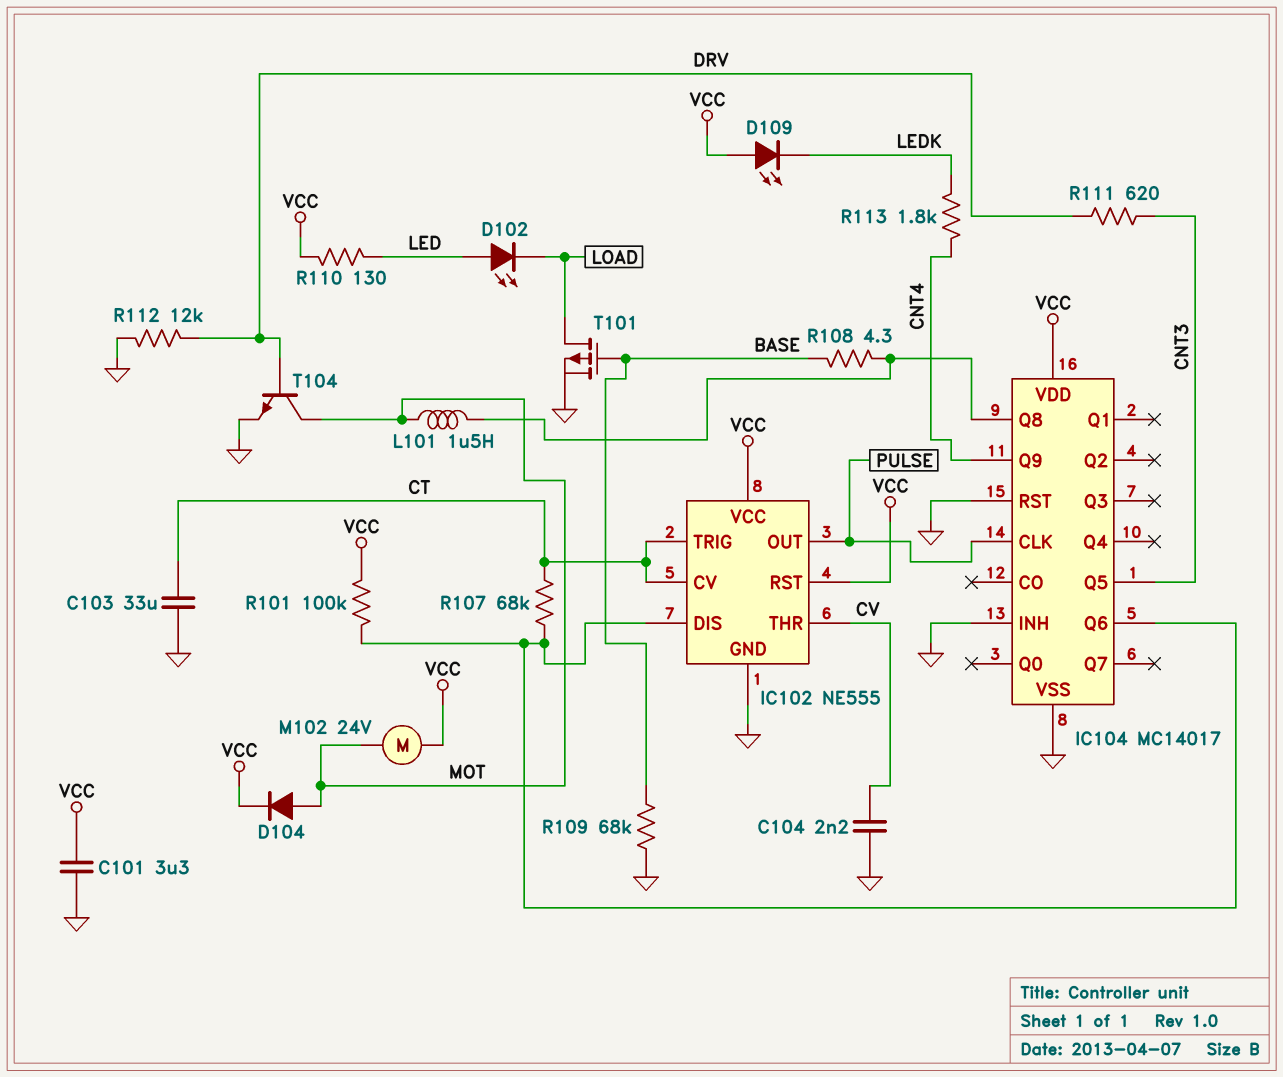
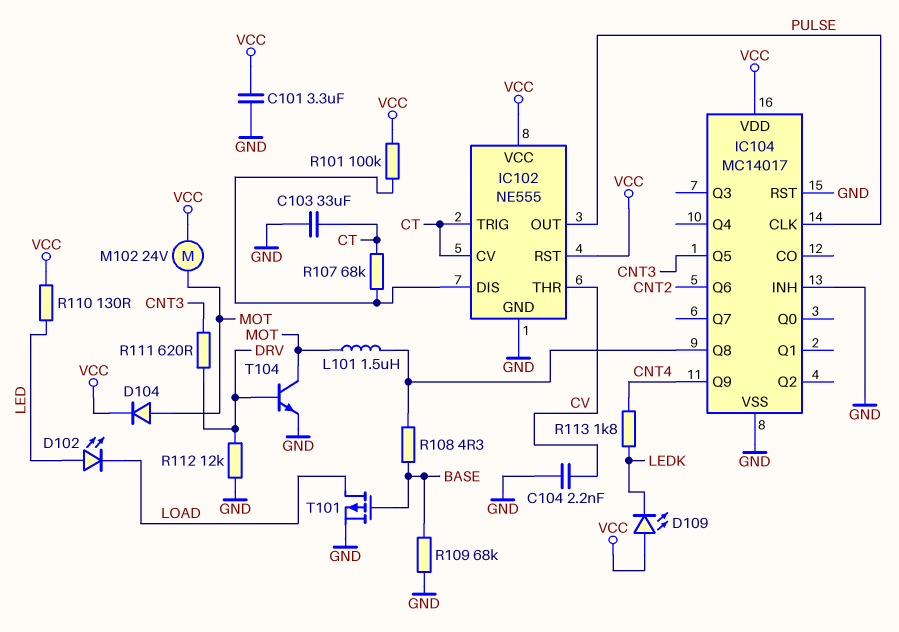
IC104 pin Q6: IC102/DIS -> CNT2

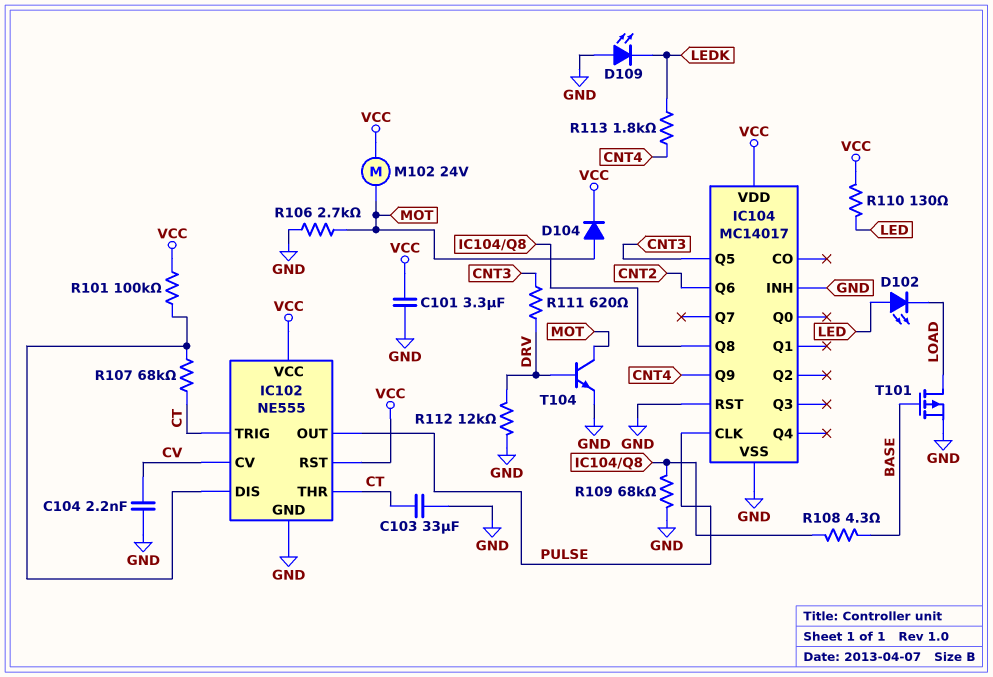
D109: LED (A VCC, K LEDK) -> LED (A GND, K LEDK)
IC102 pin CV: CT -> CV
IC102 pin THR: CV -> CT
L101: 1.5uH (IC104/Q8, MOT) -> none
R106: none -> 2.7k (GND, MOT)
R109: 68k (BASE, GND) -> 68k (GND, IC104/Q8)

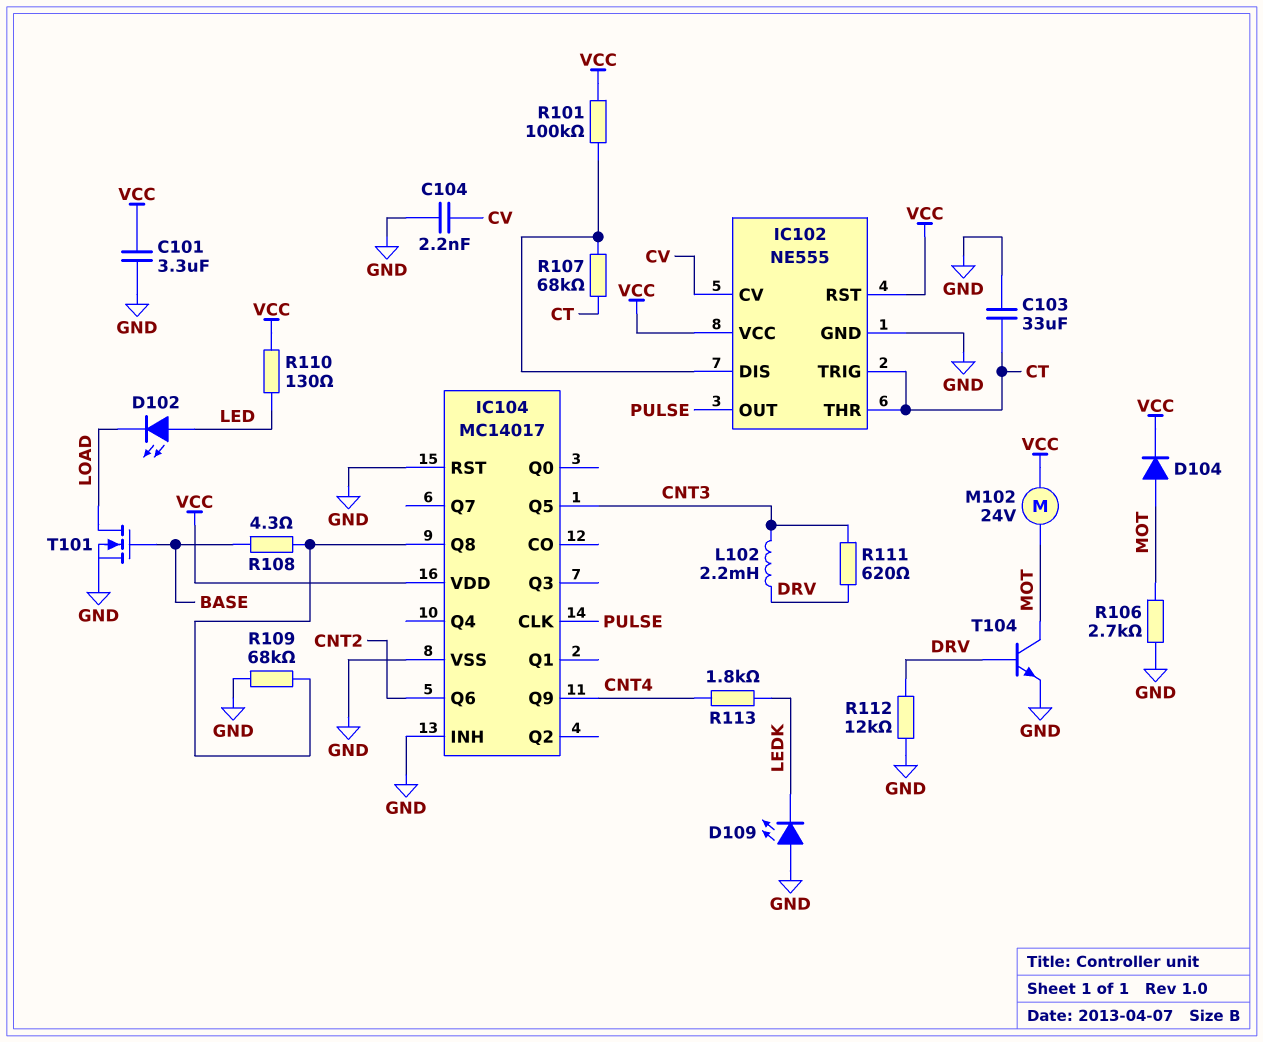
L102: none -> 2.2mH (CNT3, DRV)
T101: PMOS (G BASE, D LOAD, S GND) -> NMOS (G BASE, D LOAD, S GND)

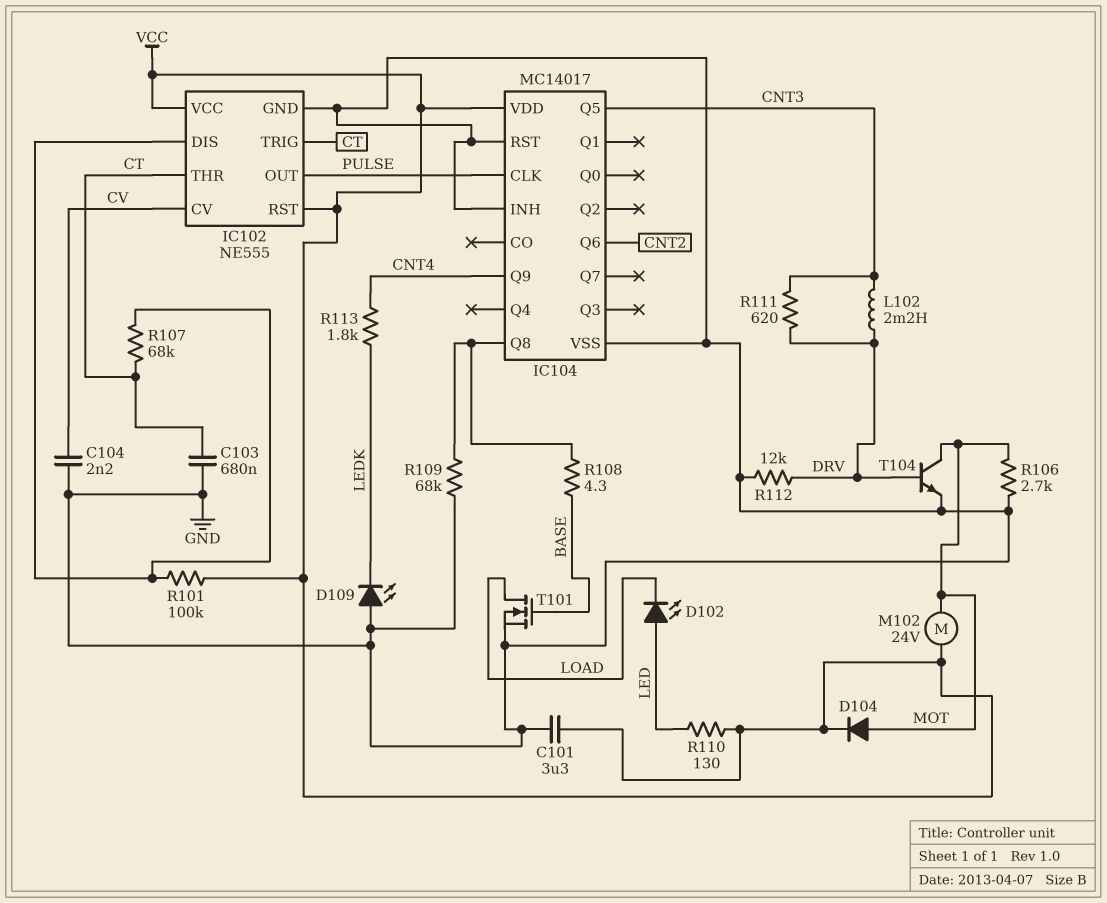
C103: 33uF (CT, GND) -> 680nF (CT, GND)

